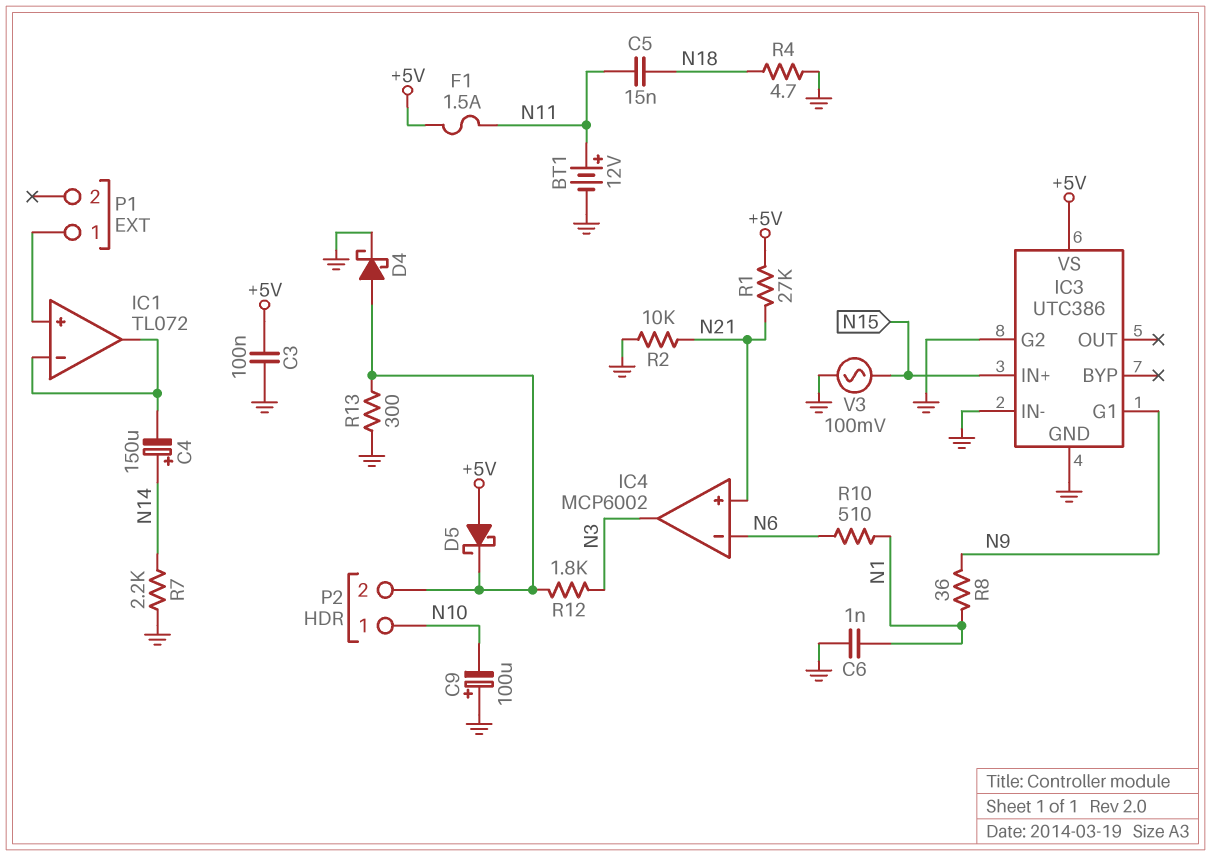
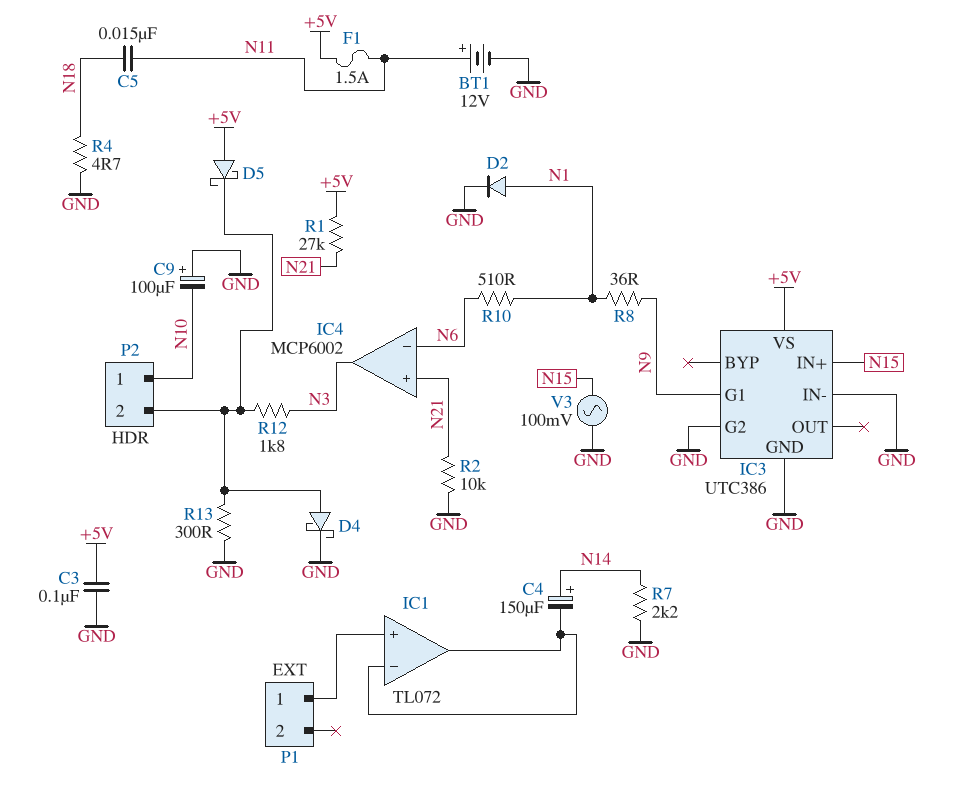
C6: 1nF (GND, N1) -> none
D2: none -> diode (A N1, K GND)

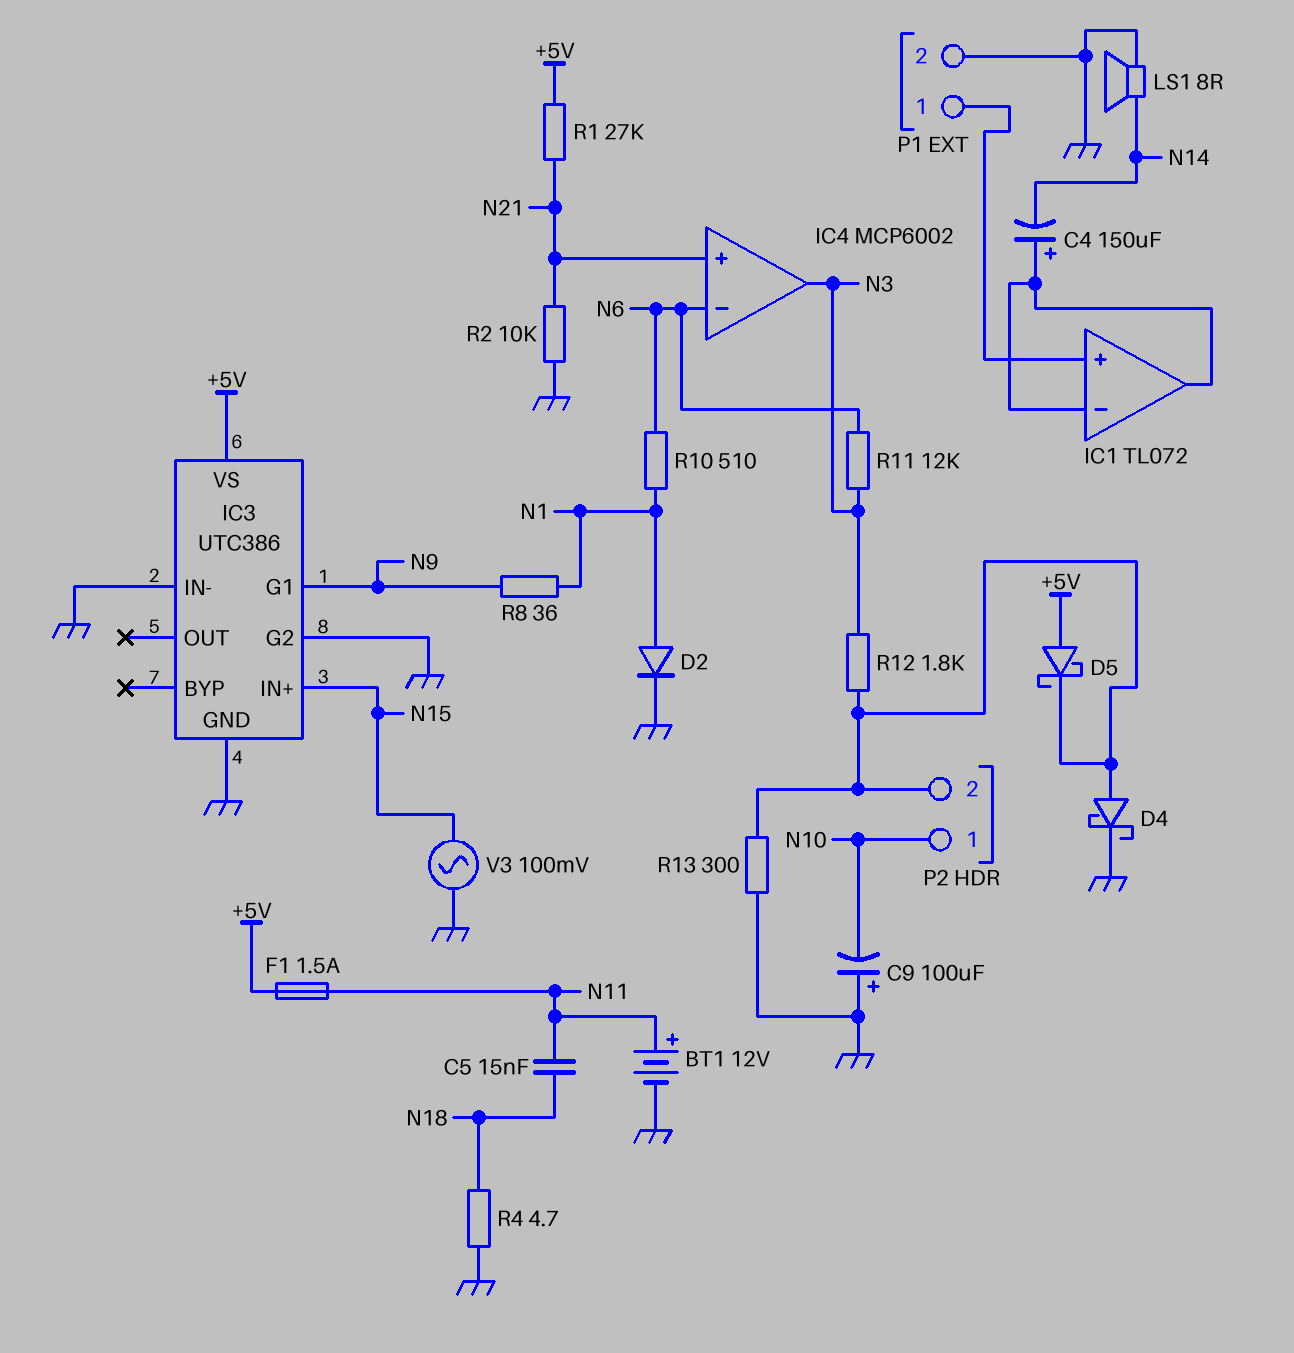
C3: 100nF (+5V, GND) -> none
C4: 150uF (plus N14, minus IC1/in-) -> 150uF (plus IC1/in-, minus N14)
LS1: none -> speaker 8R (GND, N14)
P1 pin 2: none -> GND
R7: 2.2k (GND, N14) -> none
R11: none -> 12k (N3, N6)

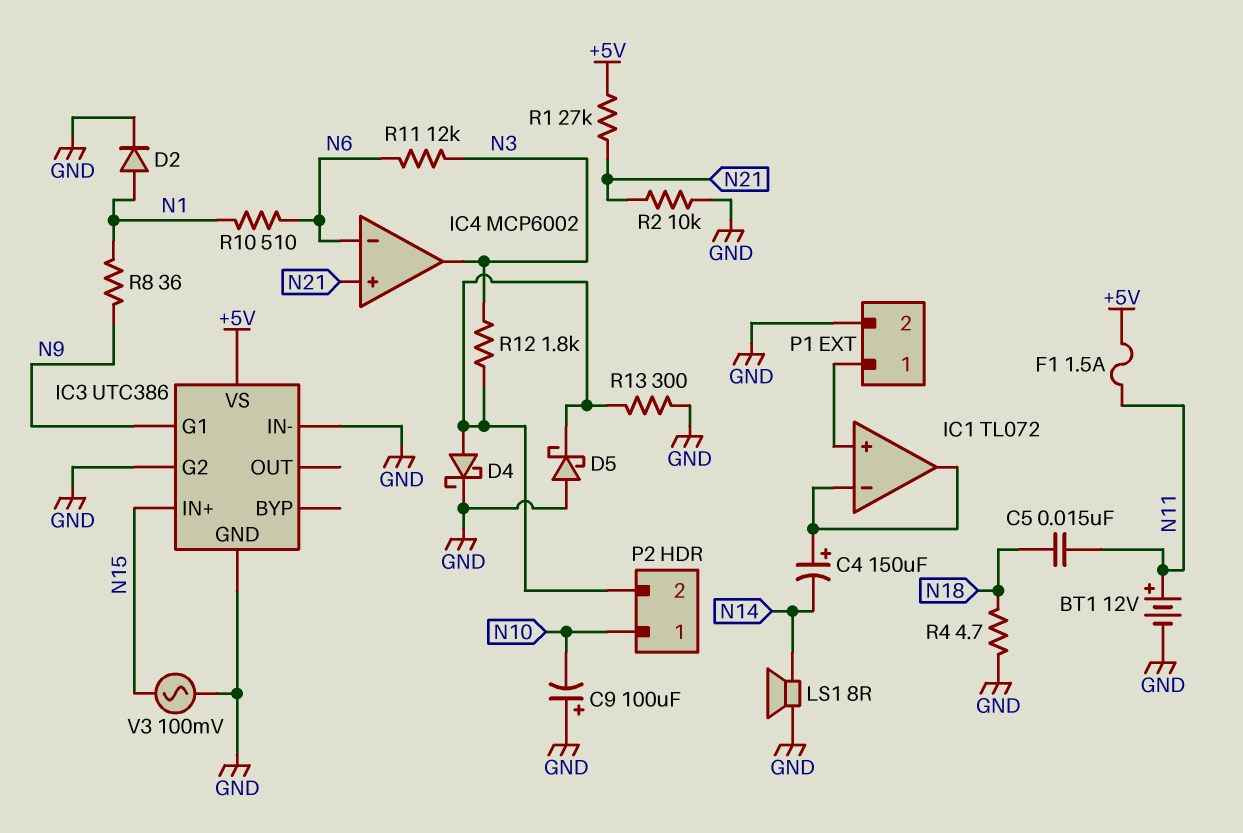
D5: schottky (A +5V, K P2/2) -> schottky (A GND, K P2/2)

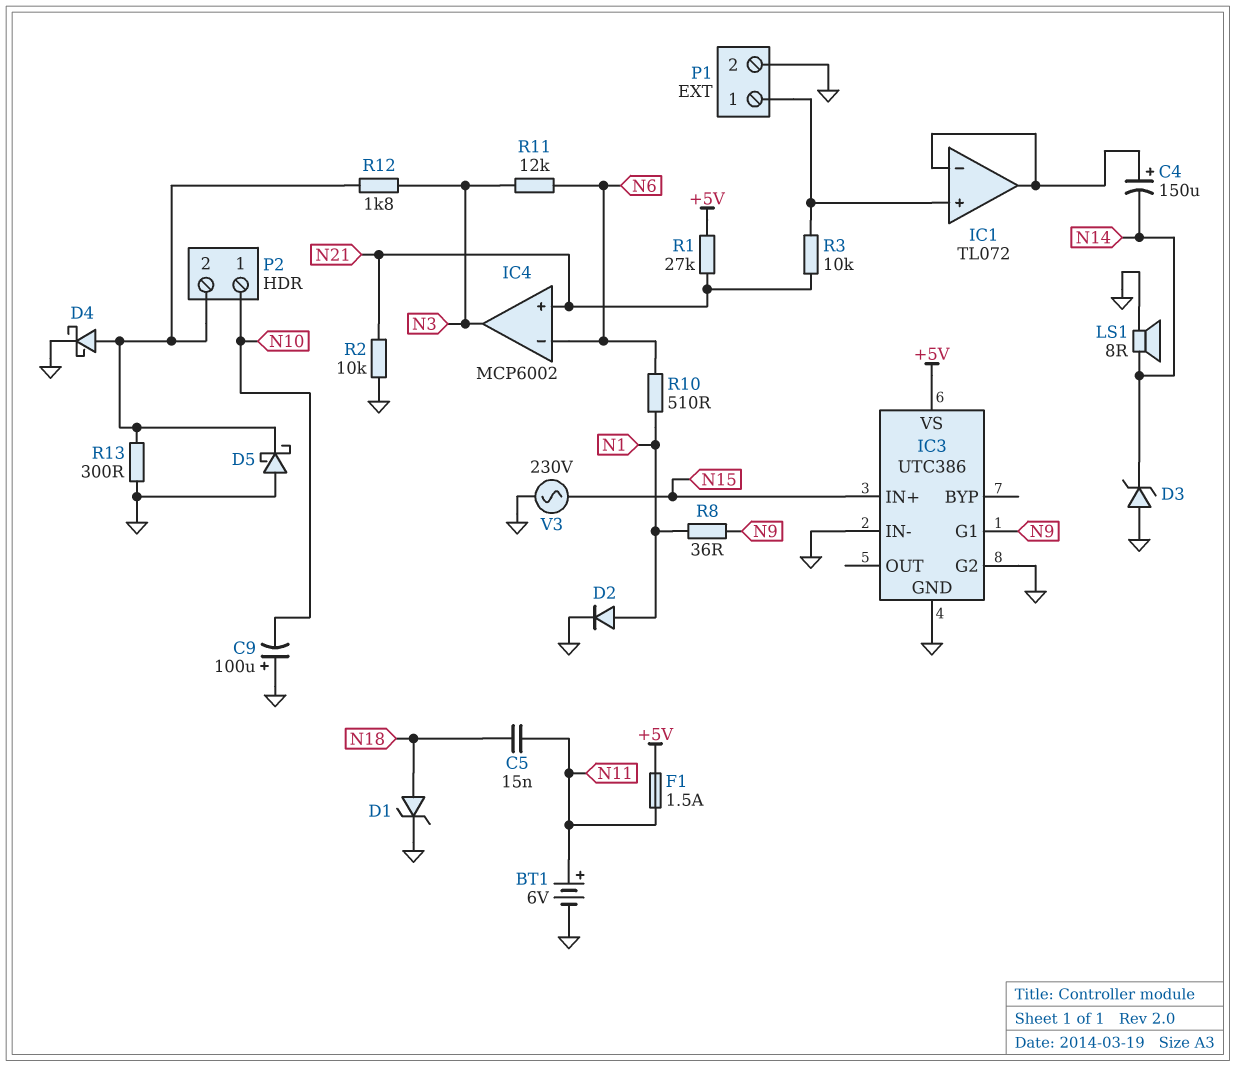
BT1: 12V (plus N11, minus GND) -> 6V (plus N11, minus GND)
D1: none -> zener (A N18, K GND)
D3: none -> zener (A GND, K N14)
R3: none -> 10k (IC1/in+, N21)
R4: 4.7 (GND, N18) -> none
V3: AC 100mV (GND, N15) -> AC 230V (GND, N15)

